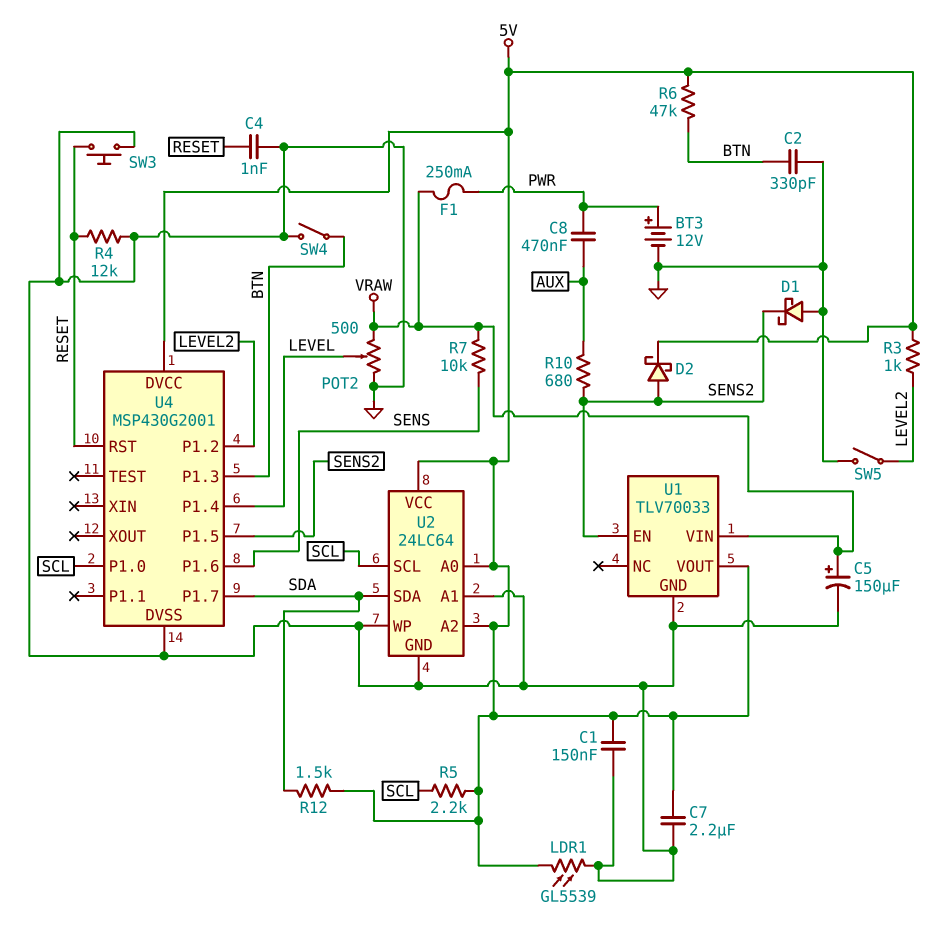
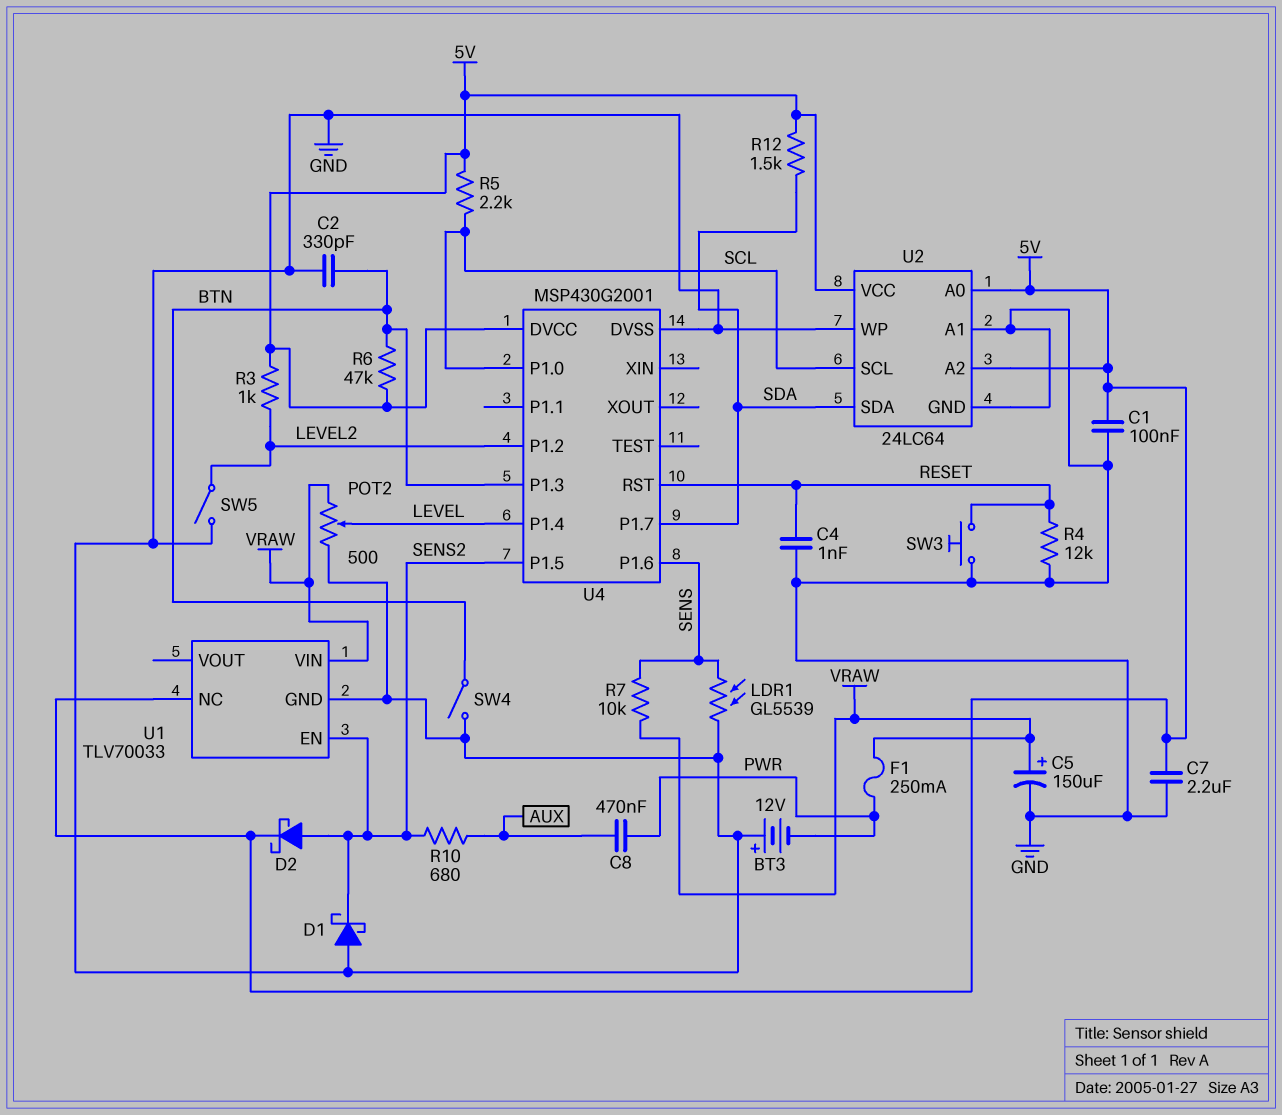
BT3: 12V (plus PWR, minus GND) -> 12V (plus GND, minus PWR)
C1: 150nF (5V, GND) -> 100nF (5V, GND)
LDR1: GL5539 (5V, GND) -> GL5539 (GND, SENS)
U1 pin NC: none -> 5V
U1 pin VOUT: 5V -> none

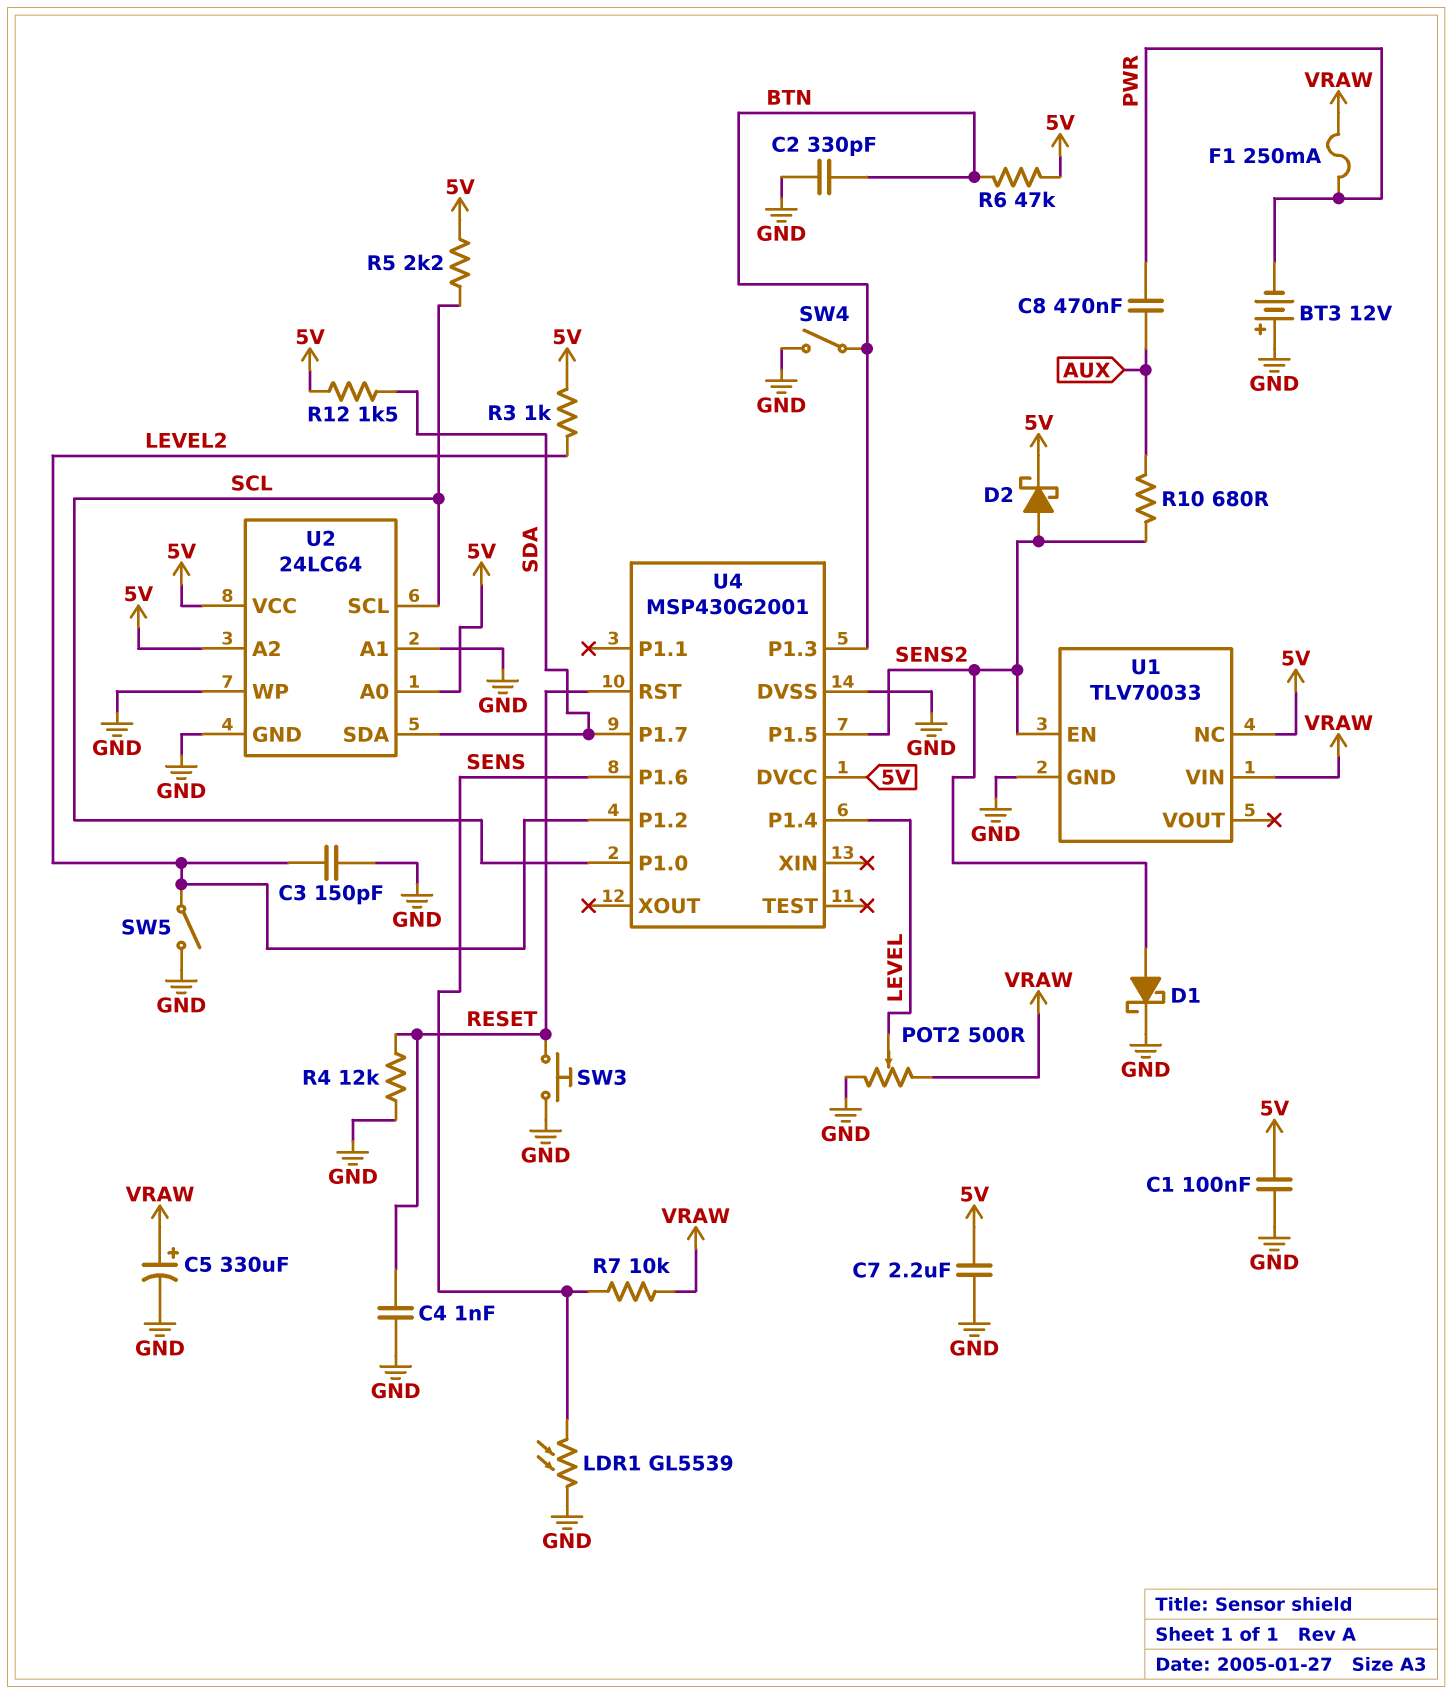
C3: none -> 150pF (GND, LEVEL2)
C5: 150uF (plus VRAW, minus GND) -> 330uF (plus VRAW, minus GND)
D1: schottky (A GND, K SENS2) -> schottky (A SENS2, K GND)

